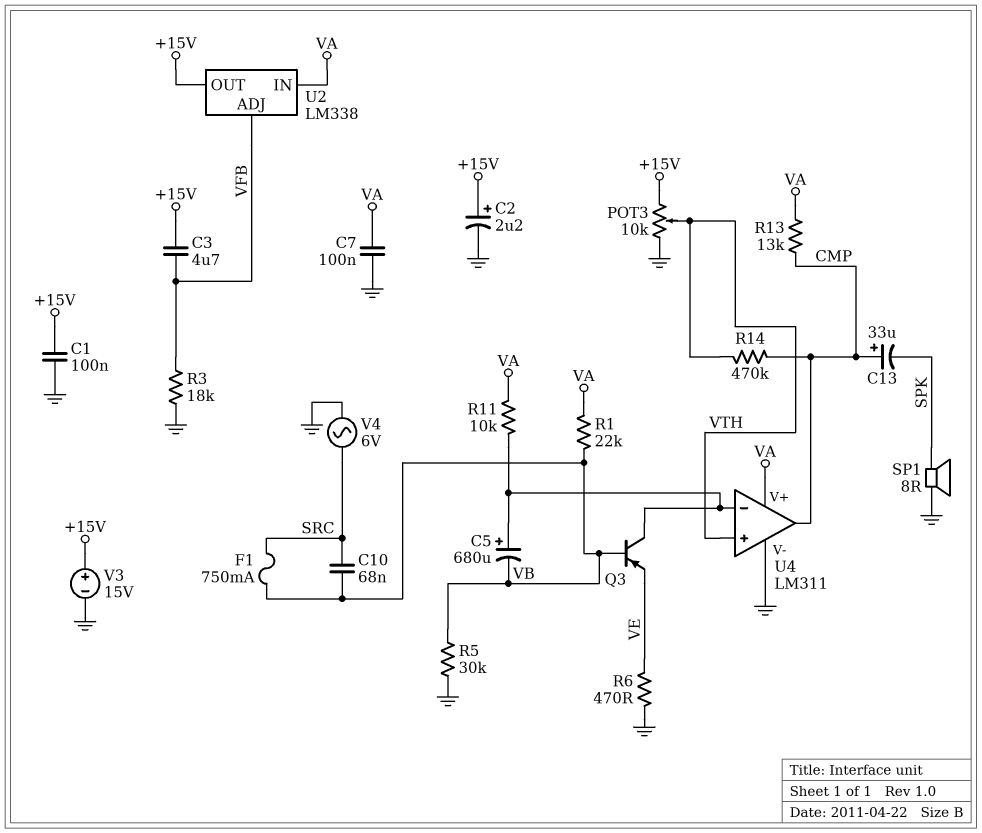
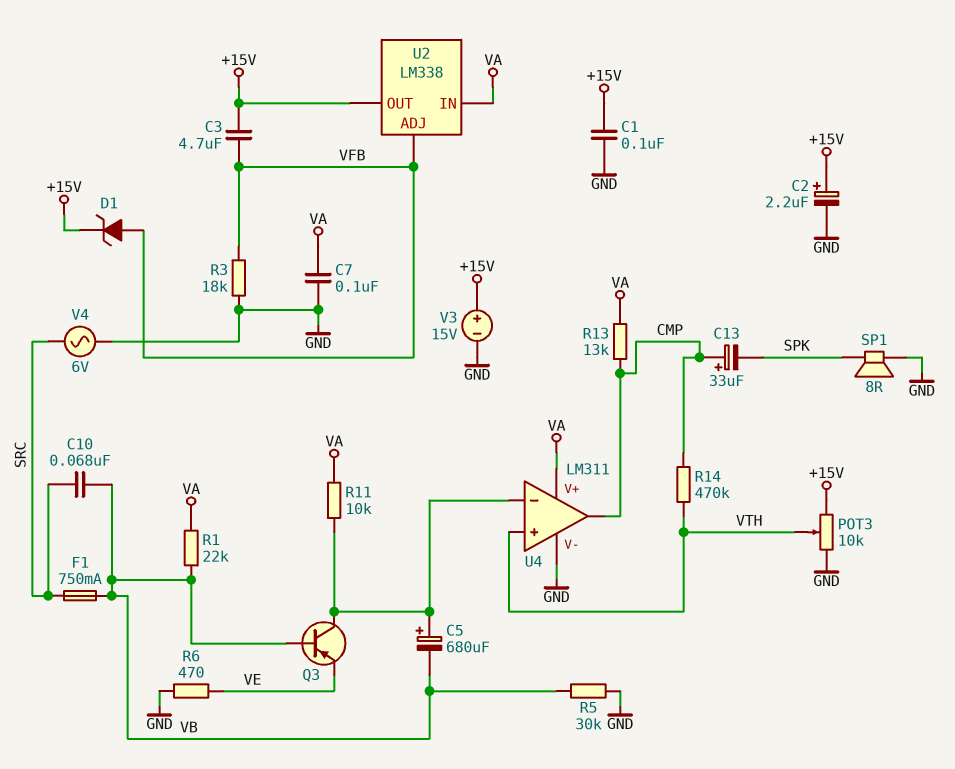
D1: none -> zener (A VFB, K +15V)

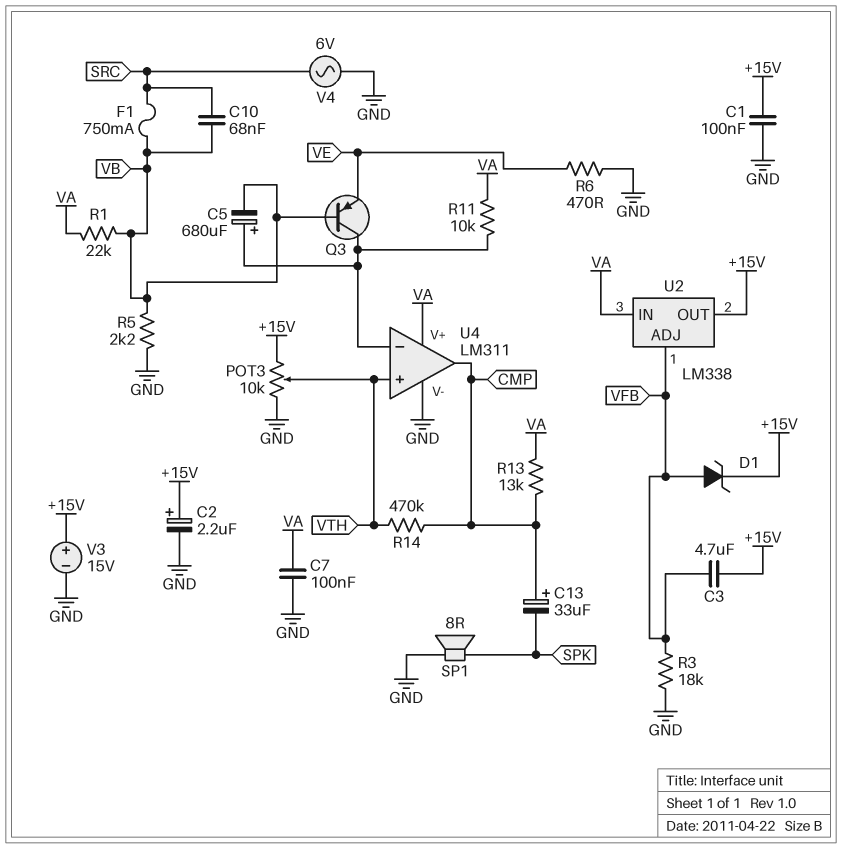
R5: 30k (GND, VB) -> 2.2k (GND, VB)

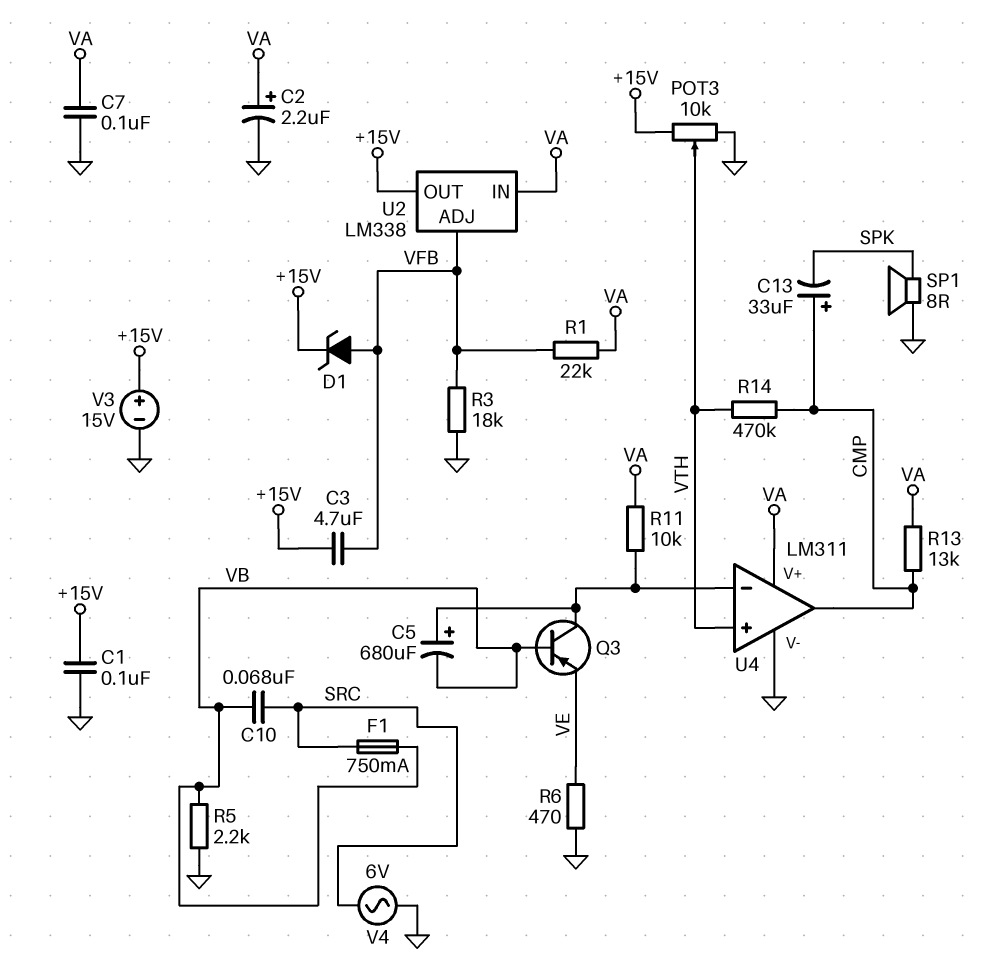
C2: 2.2uF (plus +15V, minus GND) -> 2.2uF (plus VA, minus GND)
R1: 22k (VA, VB) -> 22k (VA, VFB)

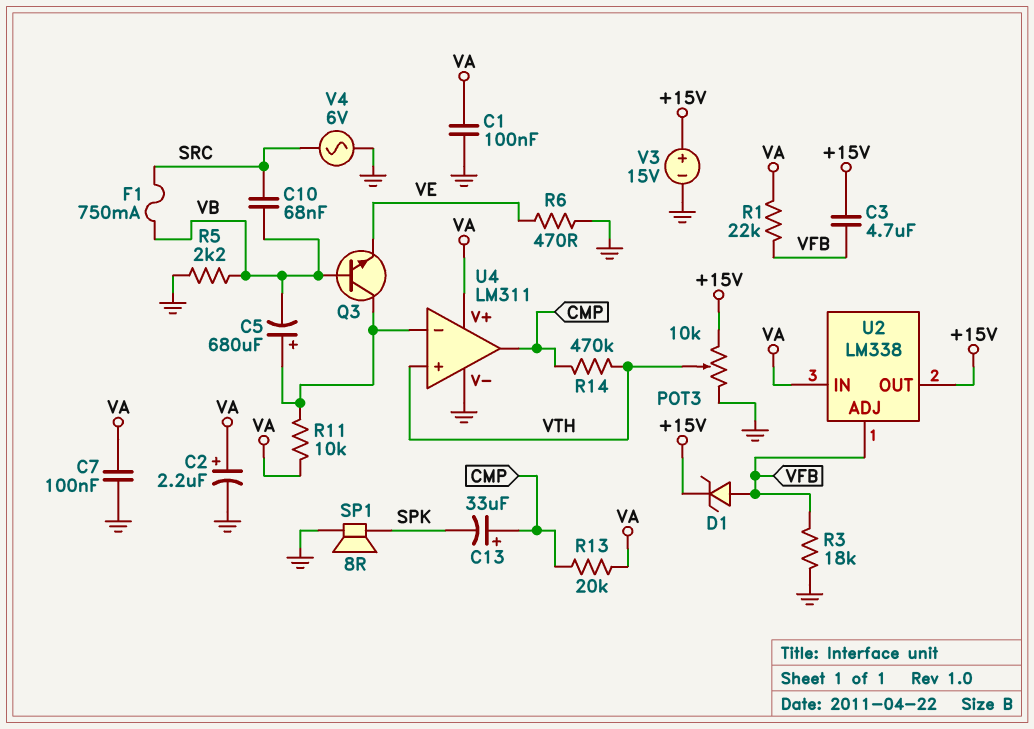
C1: 100nF (+15V, GND) -> 100nF (GND, VA)
Q3: PNP (B VB, C U4/in-, E VE) -> NPN (B VB, C U4/in-, E VE)
R13: 13k (CMP, VA) -> 20k (CMP, VA)

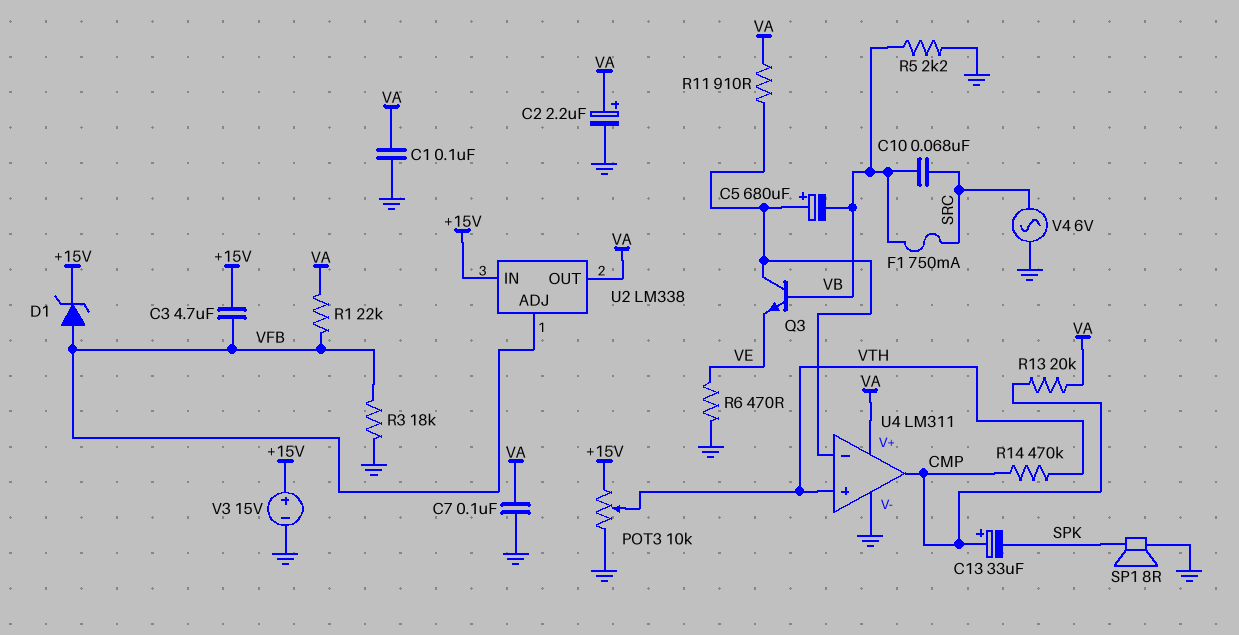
R11: 10k (U4/in-, VA) -> 910 (U4/in-, VA)
U2 pin IN: VA -> +15V
U2 pin OUT: +15V -> VA

